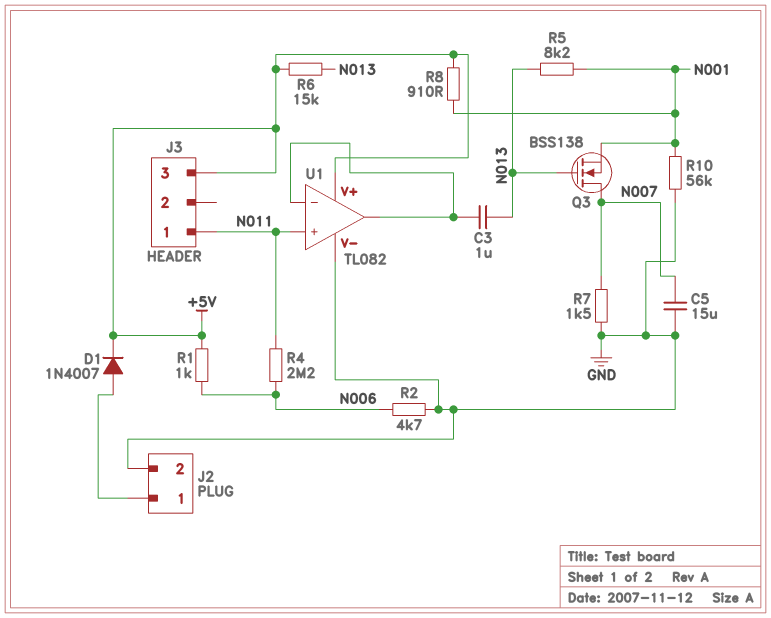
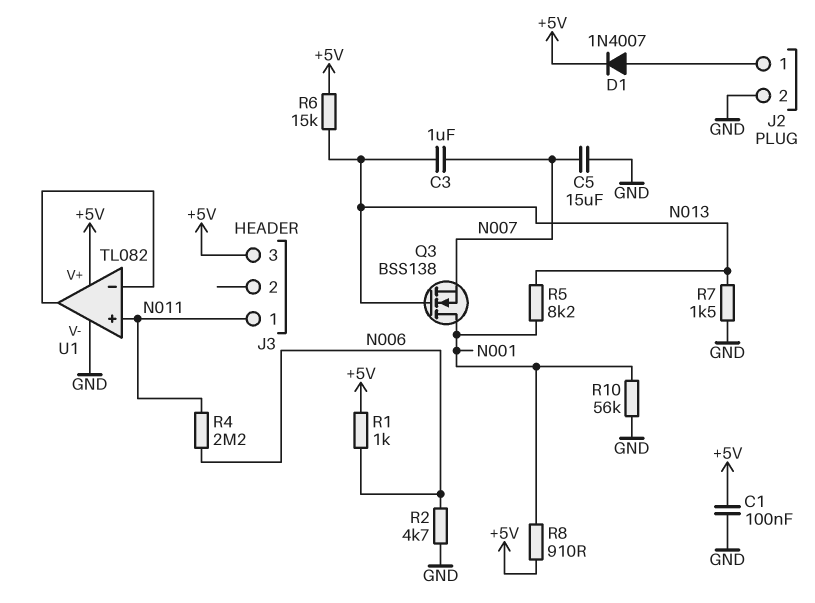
C1: none -> 100nF (+5V, GND)
C3: 1uF (N013, U1/in-) -> 1uF (N007, N013)
Q3: NMOS BSS138 (G N013, D N007, S N001) -> NMOS BSS138 (G N013, D N001, S N007)
R7: 1.5k (GND, N007) -> 1.5k (GND, N013)

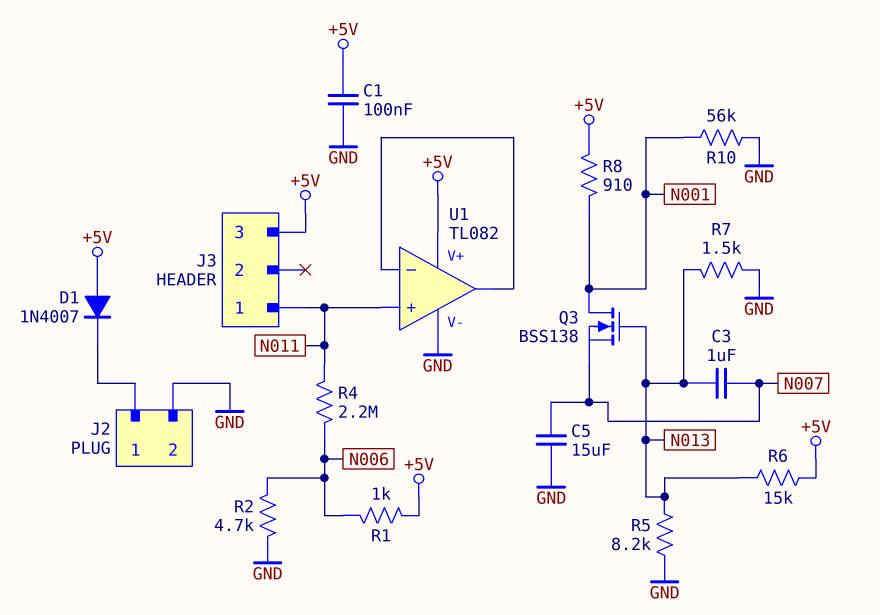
D1: diode 1N4007 (A J2/1, K +5V) -> diode 1N4007 (A +5V, K J2/1)
R5: 8.2k (N001, N013) -> 8.2k (GND, N013)

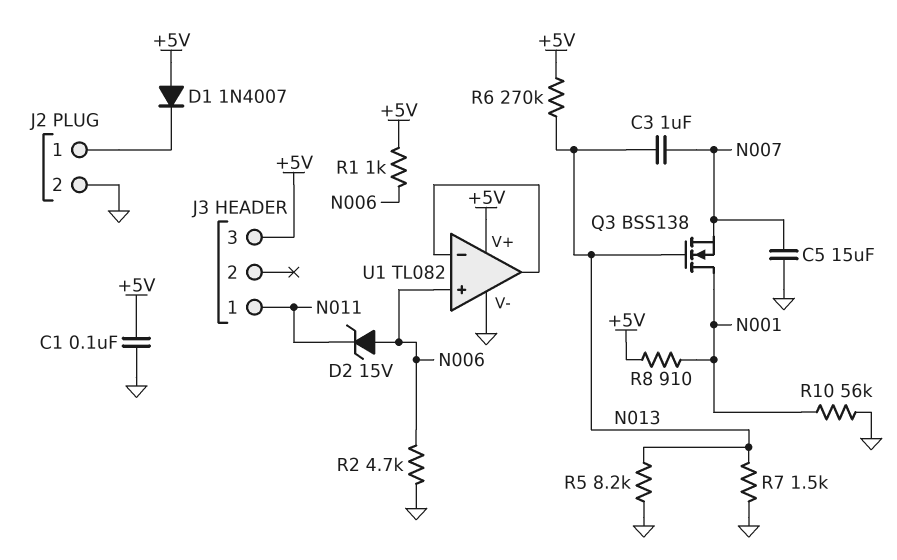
D2: none -> zener 15V (A N006, K N011)
R4: 2.2M (N006, N011) -> none
R6: 15k (+5V, N013) -> 270k (+5V, N013)
U1 pin in+: N011 -> N006

